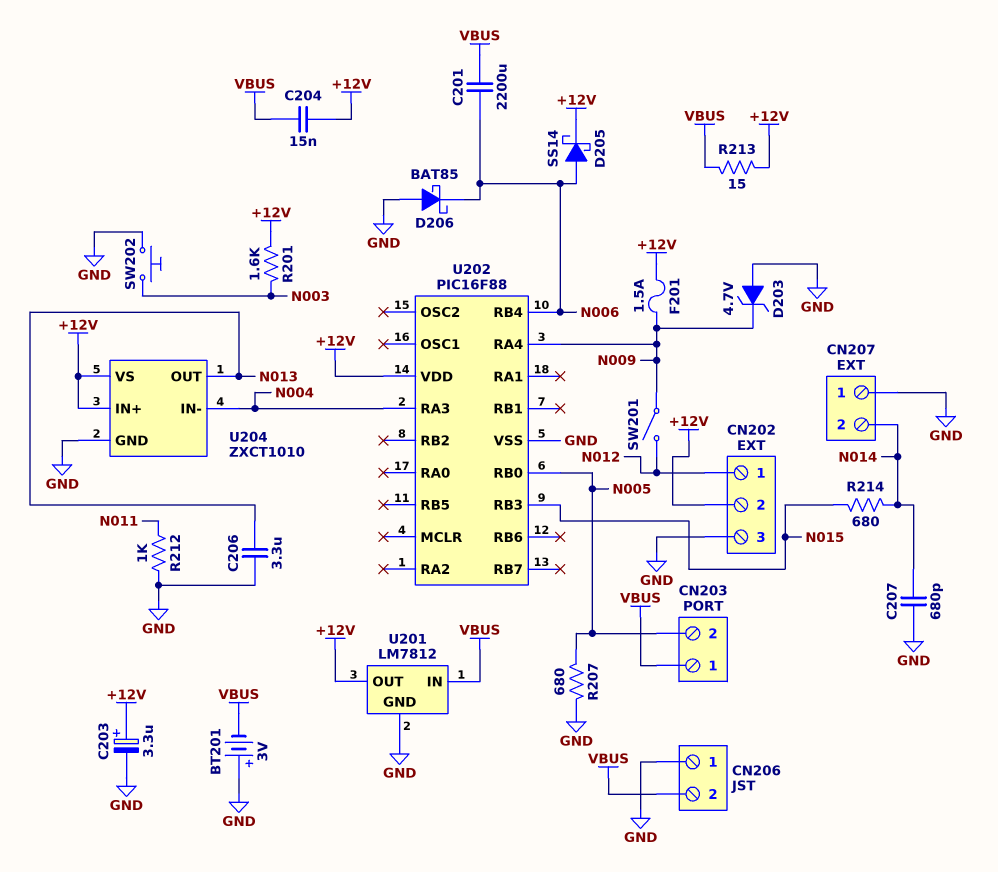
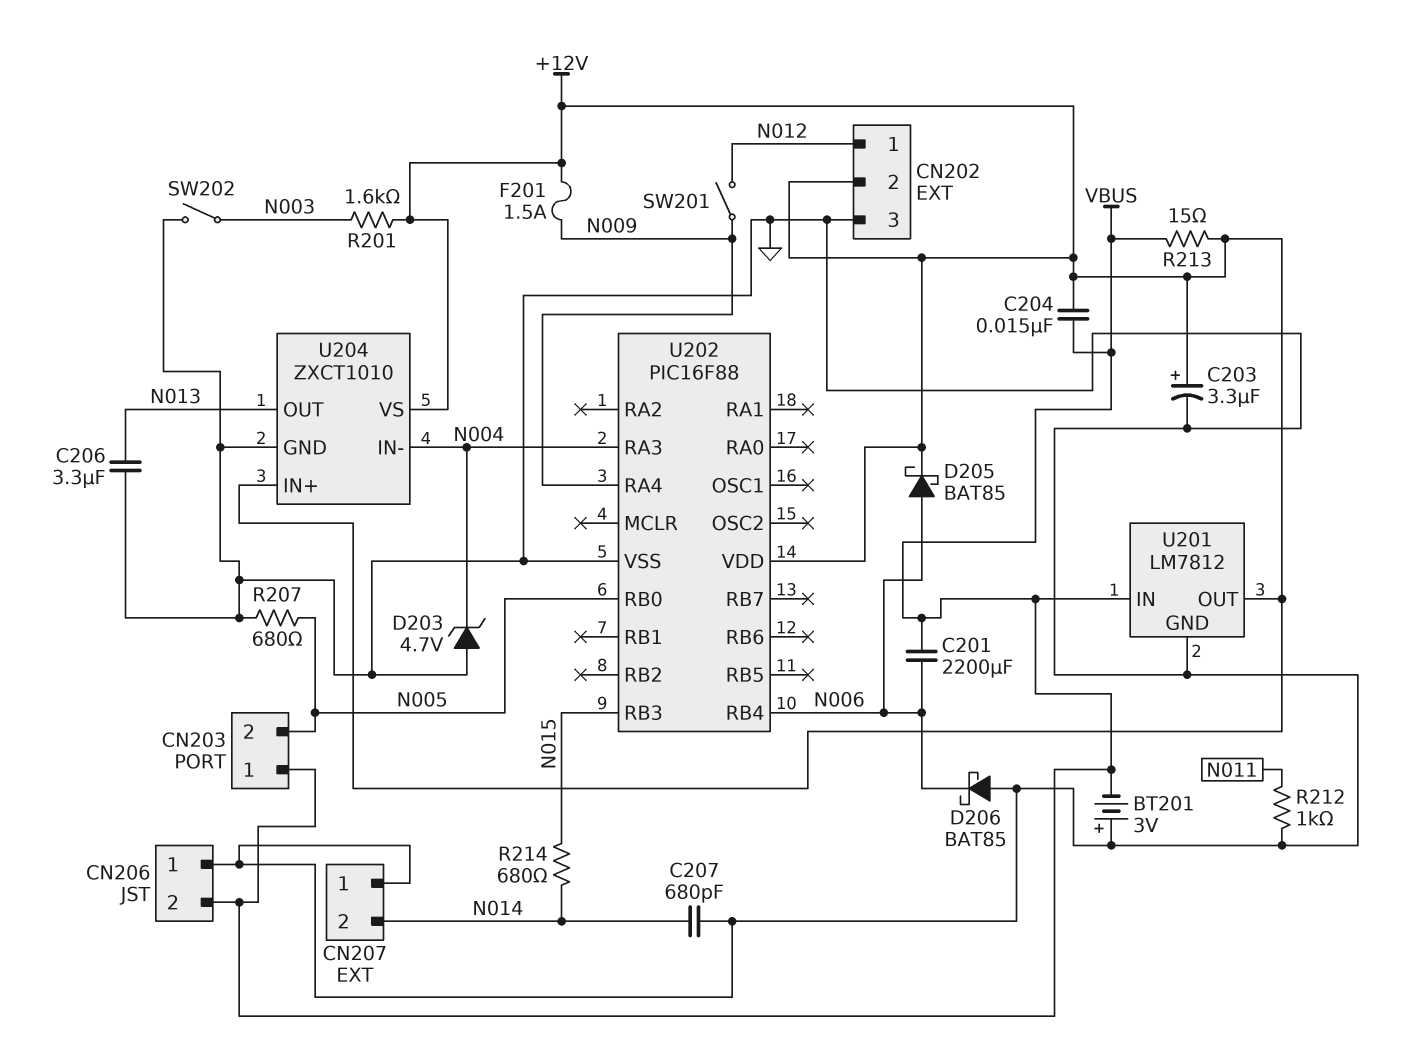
D203: zener 4.7V (A GND, K N009) -> zener 4.7V (A GND, K N004)
D205: schottky SS14 (A N006, K +12V) -> schottky BAT85 (A N006, K +12V)
SW202: button (GND, N003) -> switch (GND, N003)

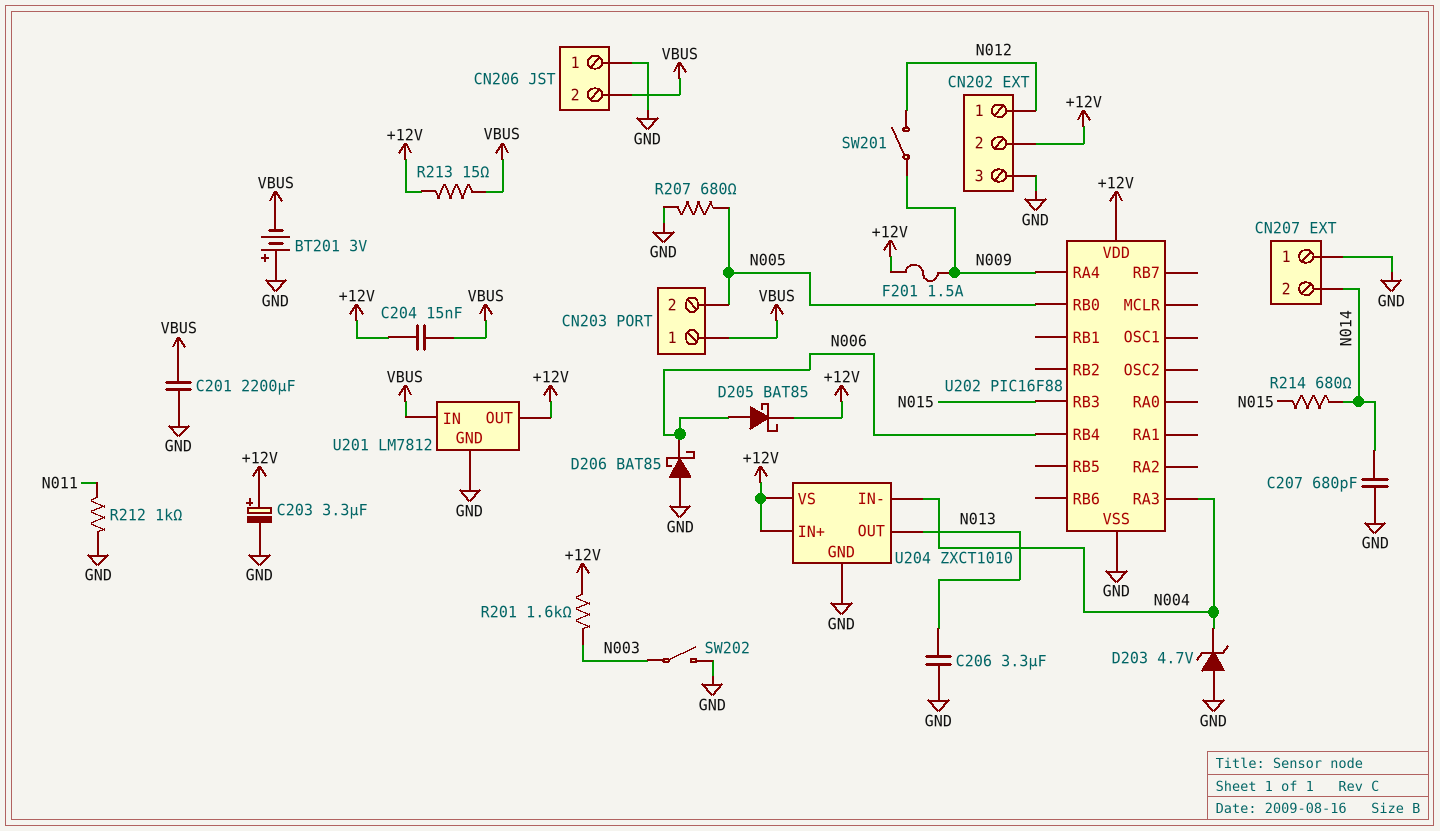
C201: 2200uF (N006, VBUS) -> 2200uF (GND, VBUS)

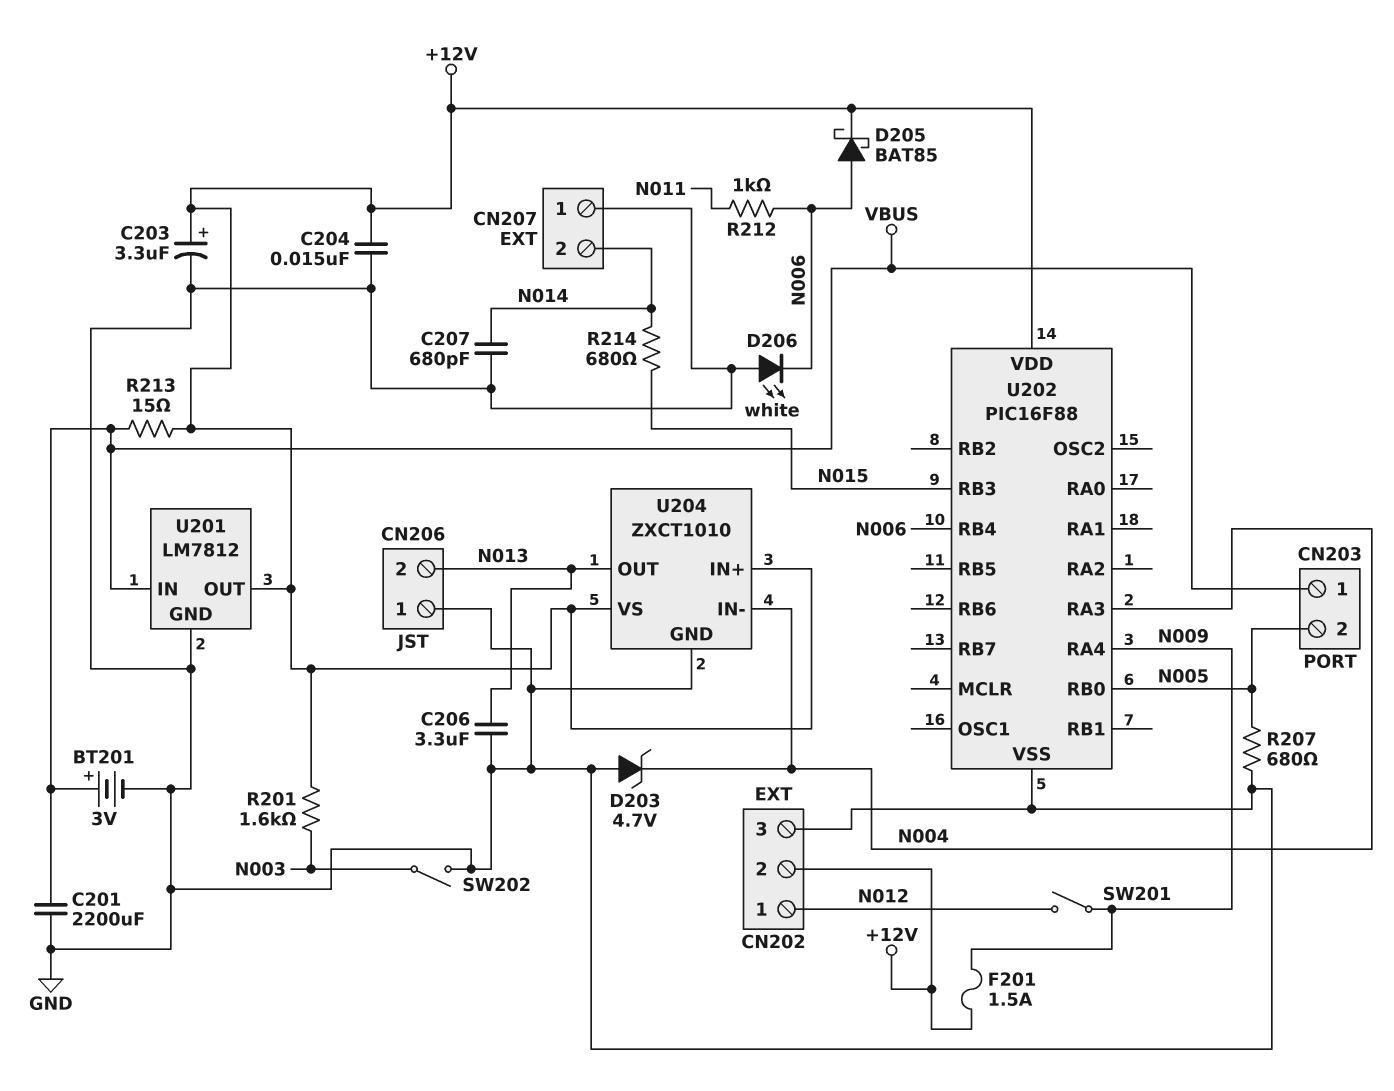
BT201: 3V (plus GND, minus VBUS) -> 3V (plus VBUS, minus GND)
C204: 15nF (+12V, VBUS) -> 15nF (+12V, GND)
CN206 pin 2: VBUS -> N013
D206: schottky BAT85 (A GND, K N006) -> LED white (A GND, K N006)
R212: 1k (GND, N011) -> 1k (N006, N011)

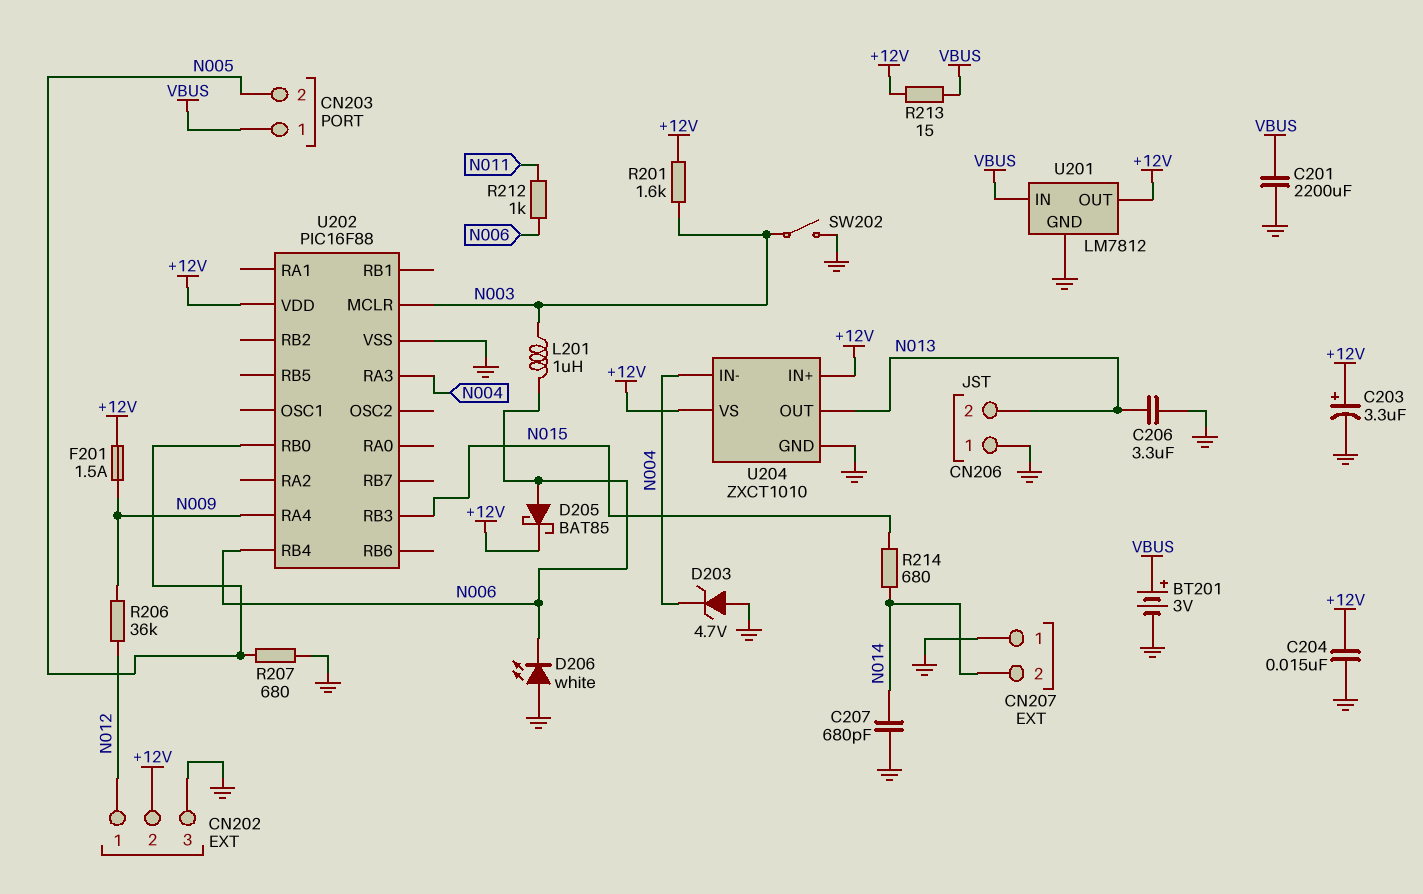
L201: none -> 1uH (N003, N006)
R206: none -> 36k (N009, N012)
SW201: switch (N009, N012) -> none
U202 pin MCLR: none -> N003

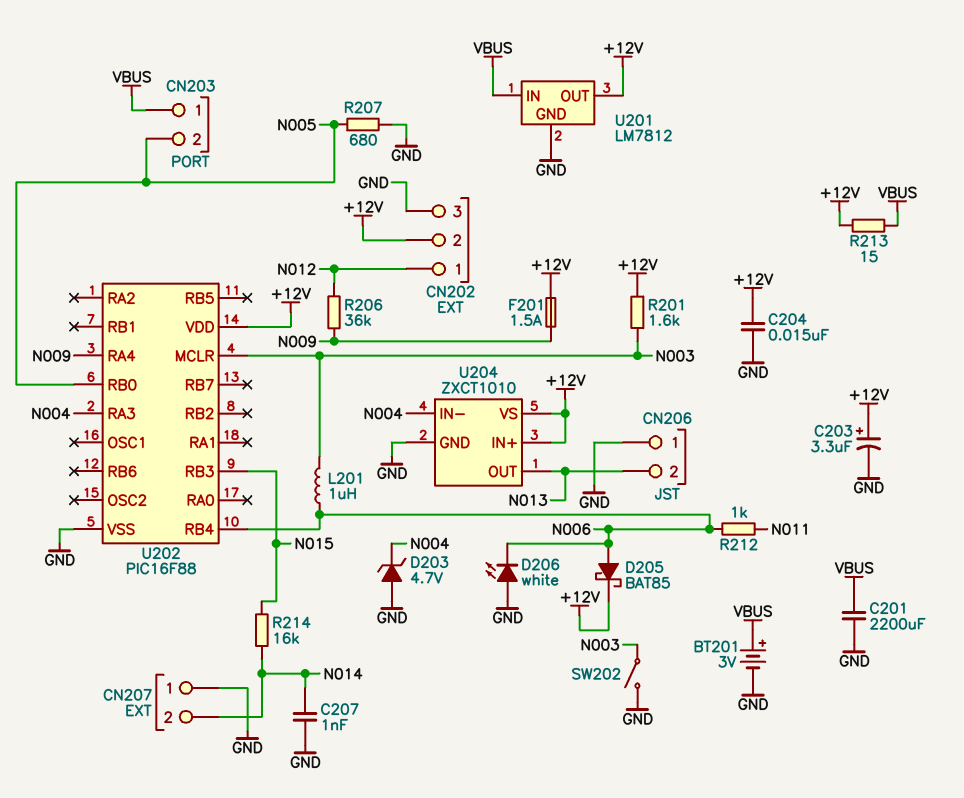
C206: 3.3uF (GND, N013) -> none
C207: 680pF (GND, N014) -> 1nF (GND, N014)
R214: 680 (N014, N015) -> 16k (N014, N015)

